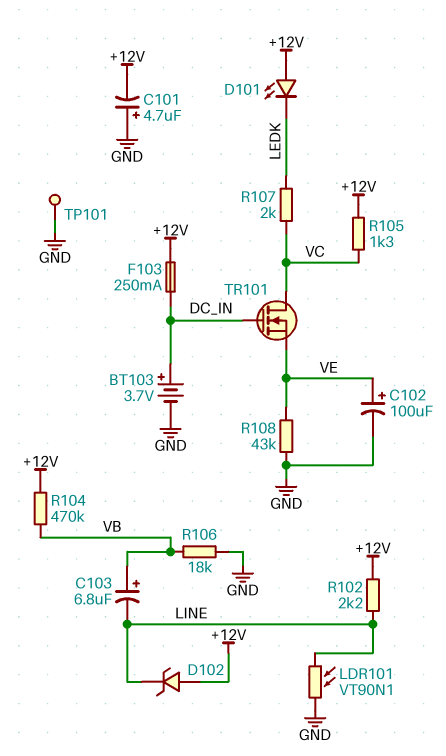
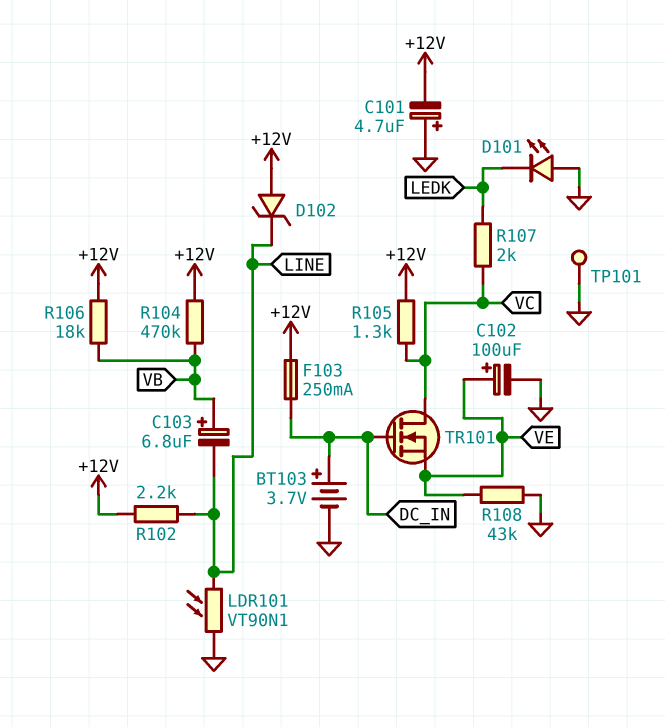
D101: LED (A +12V, K LEDK) -> LED (A GND, K LEDK)
R106: 18k (GND, VB) -> 18k (+12V, VB)

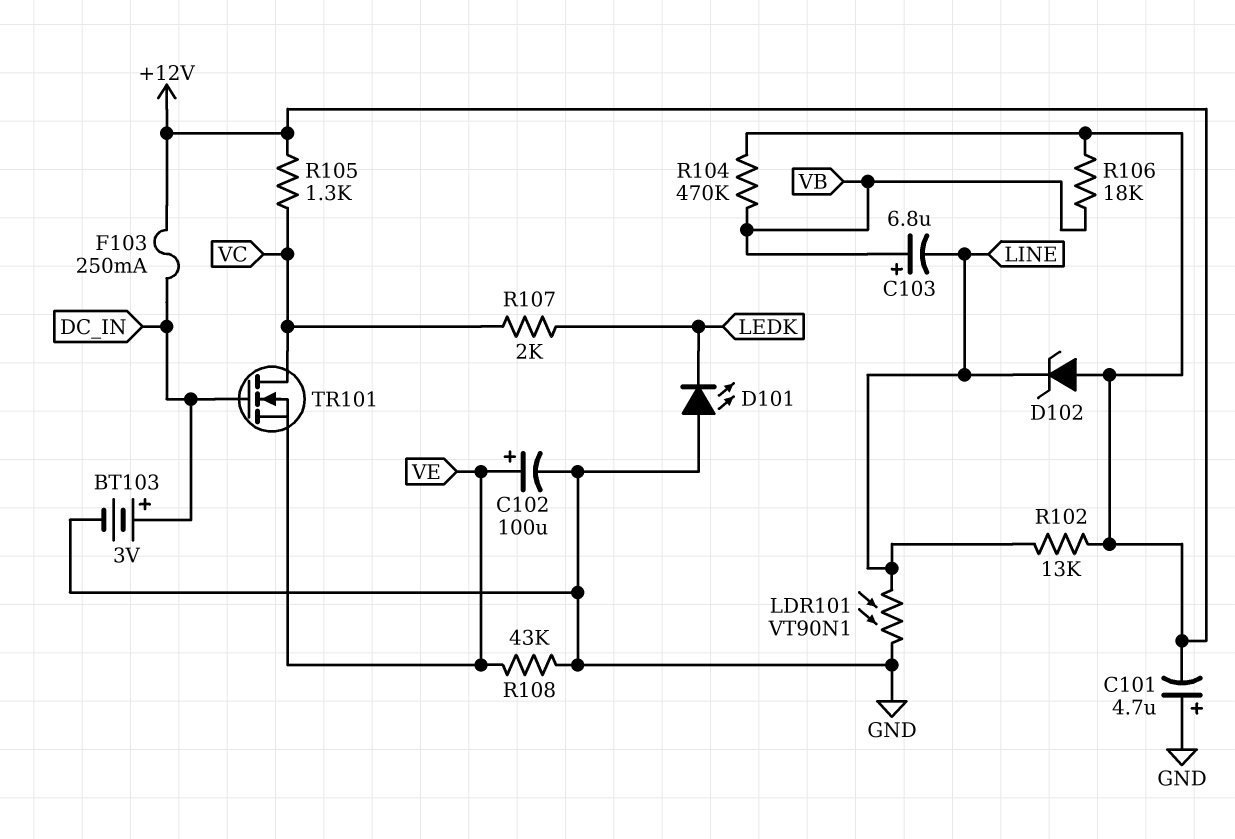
BT103: 3.7V (plus DC_IN, minus GND) -> 3V (plus DC_IN, minus GND)
R102: 2.2k (+12V, LINE) -> 13k (+12V, LINE)
TP101: test point (GND) -> none

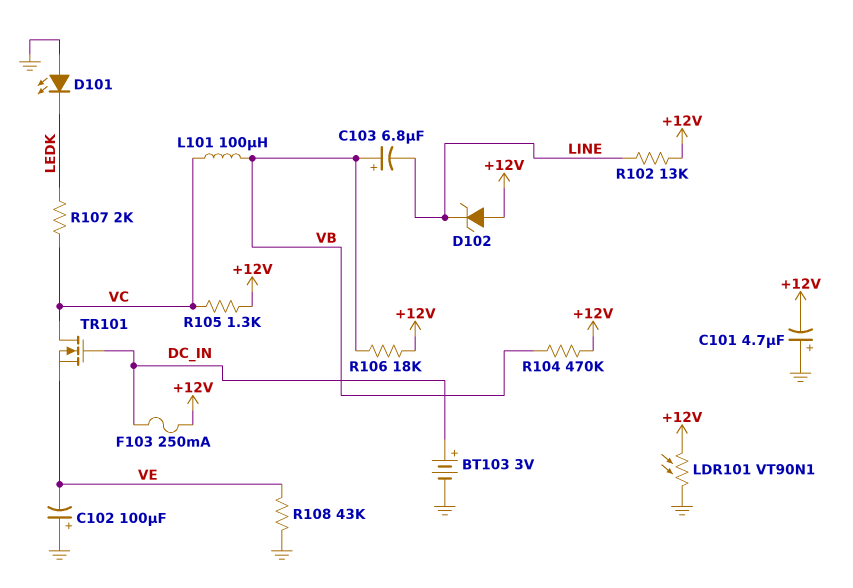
C102: 100uF (plus VE, minus GND) -> 100uF (plus GND, minus VE)
L101: none -> 100uH (VB, VC)
LDR101: VT90N1 (GND, LINE) -> VT90N1 (+12V, GND)

